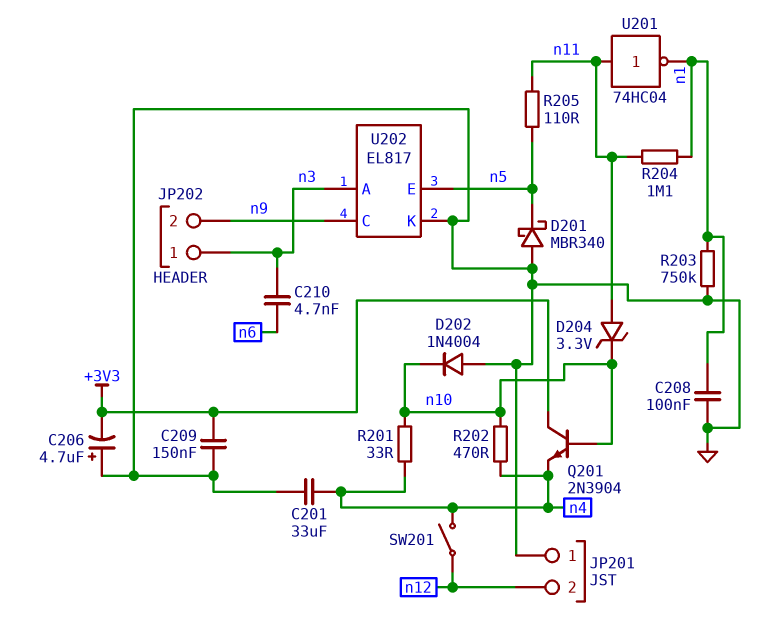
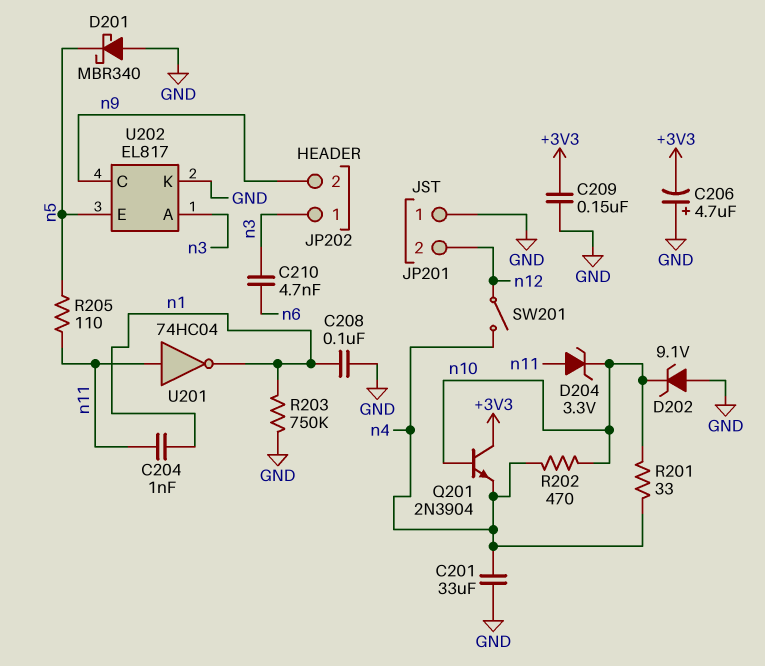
C204: none -> 1nF (n1, n11)
D202: diode 1N4004 (A GND, K n10) -> zener 9.1V (A GND, K n10)
R204: 1.1M (n1, n11) -> none

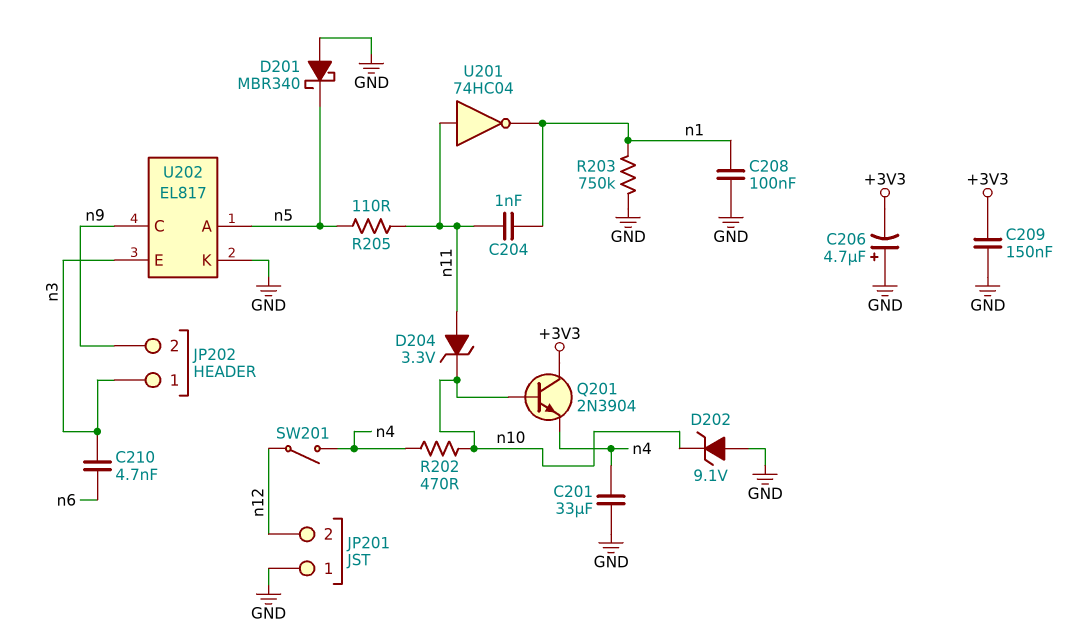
R201: 33 (n4, n10) -> none
U202 pin A: n3 -> n5
U202 pin E: n5 -> n3

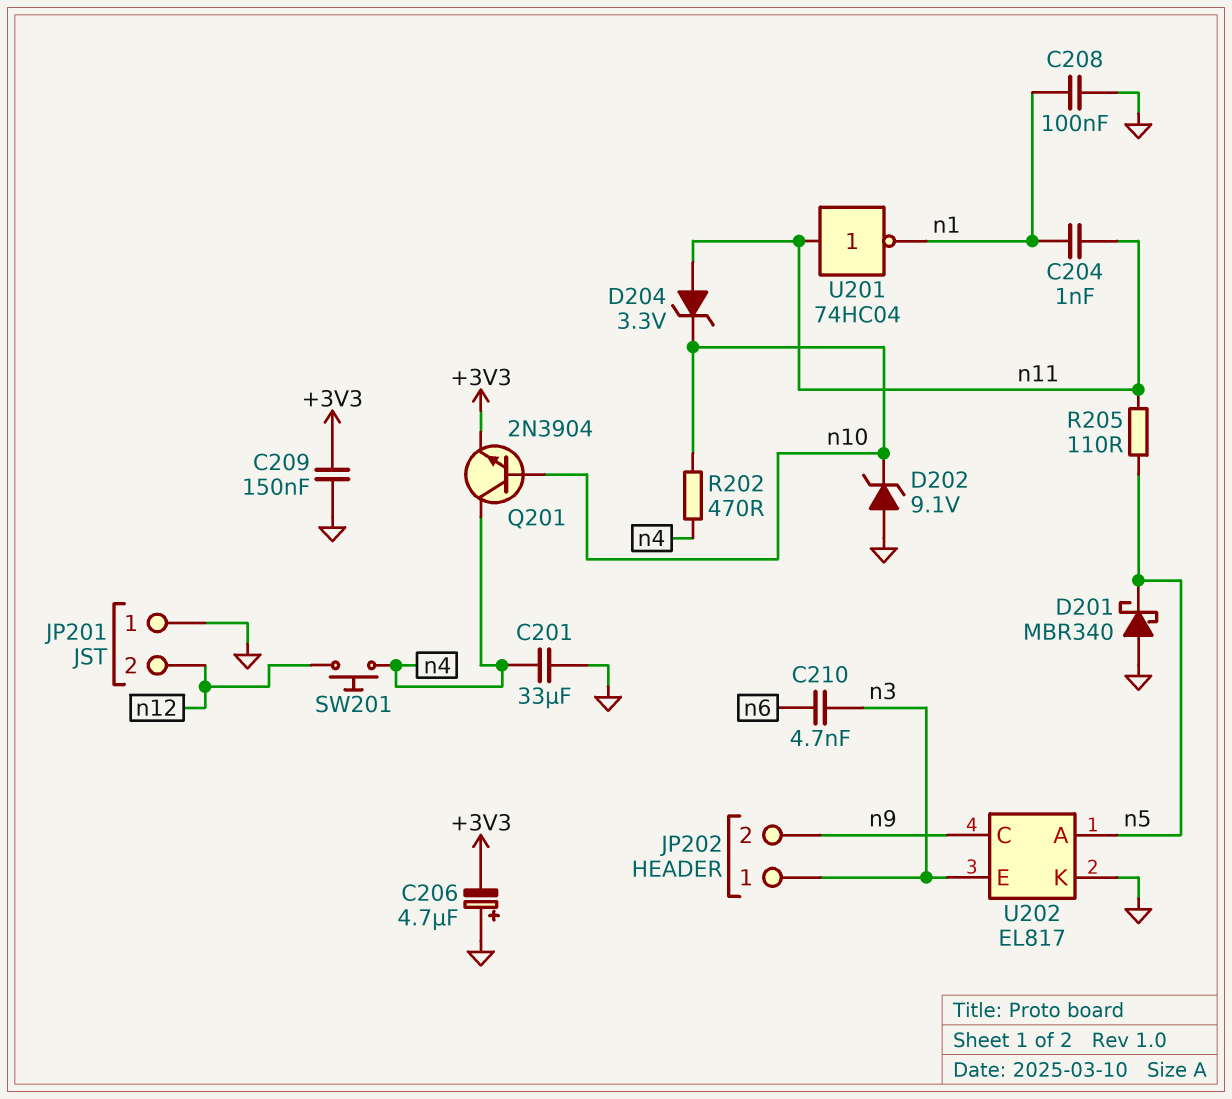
Q201: NPN 2N3904 (B n10, C +3V3, E n4) -> NPN 2N3904 (B n10, C n4, E +3V3)
R203: 750k (GND, n1) -> none
SW201: switch (n4, n12) -> button (n4, n12)

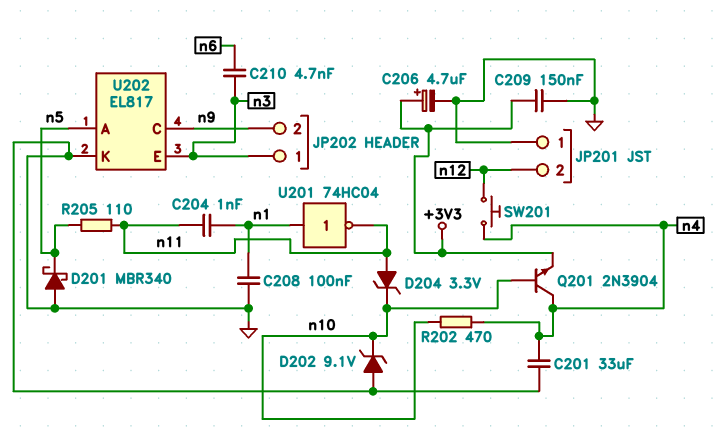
C206: 4.7uF (plus GND, minus +3V3) -> 4.7uF (plus +3V3, minus GND)
U201: NOT 74HC04 (in n11, out n1) -> NOT 74HC04 (in n1, out n11)

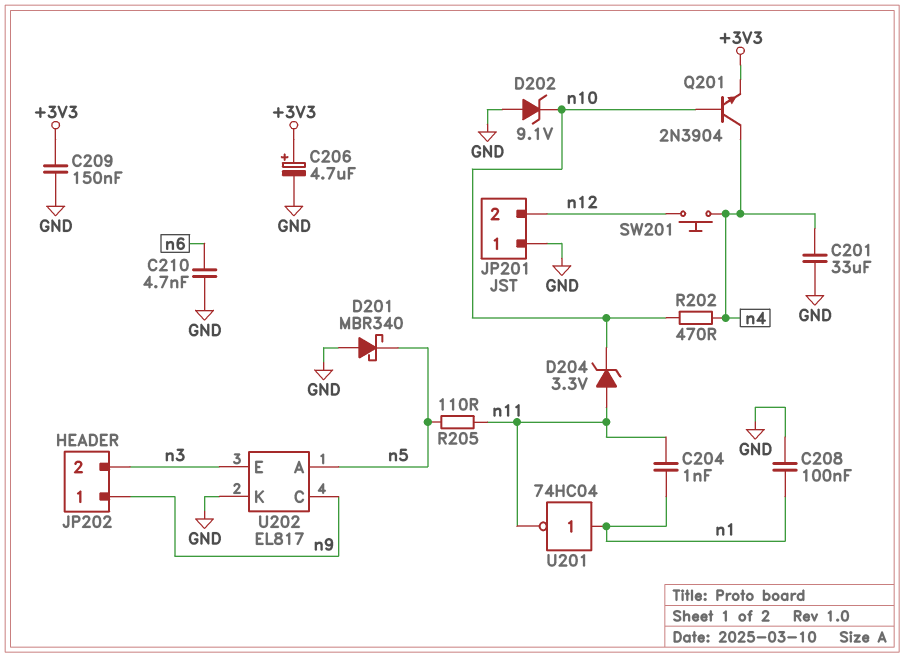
C210: 4.7nF (n3, n6) -> 4.7nF (GND, n6)
JP202 pin 1: n3 -> n9
JP202 pin 2: n9 -> n3

